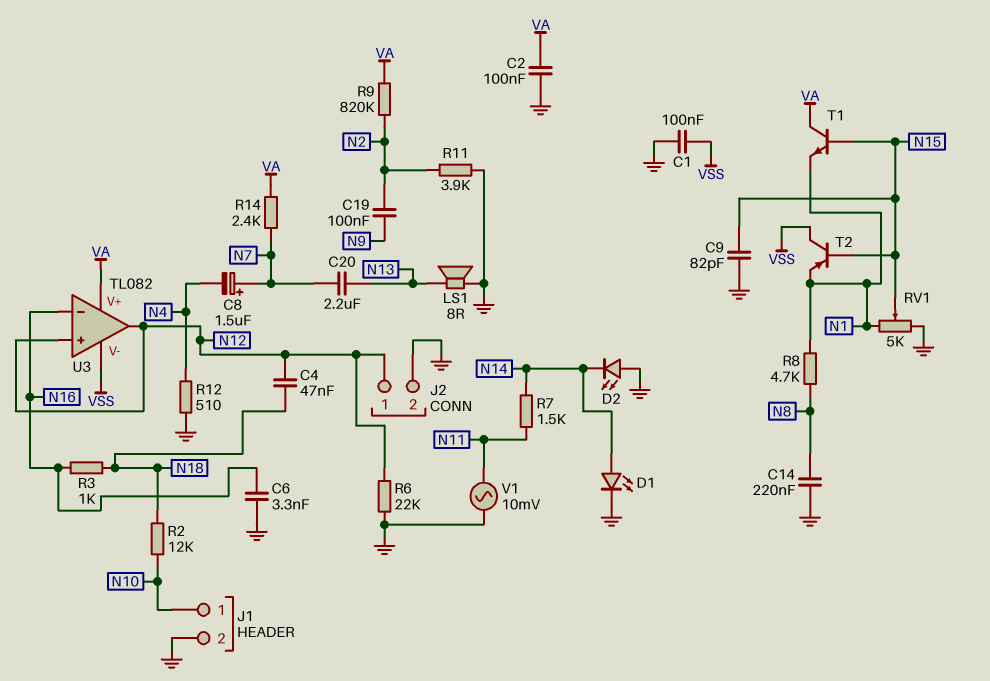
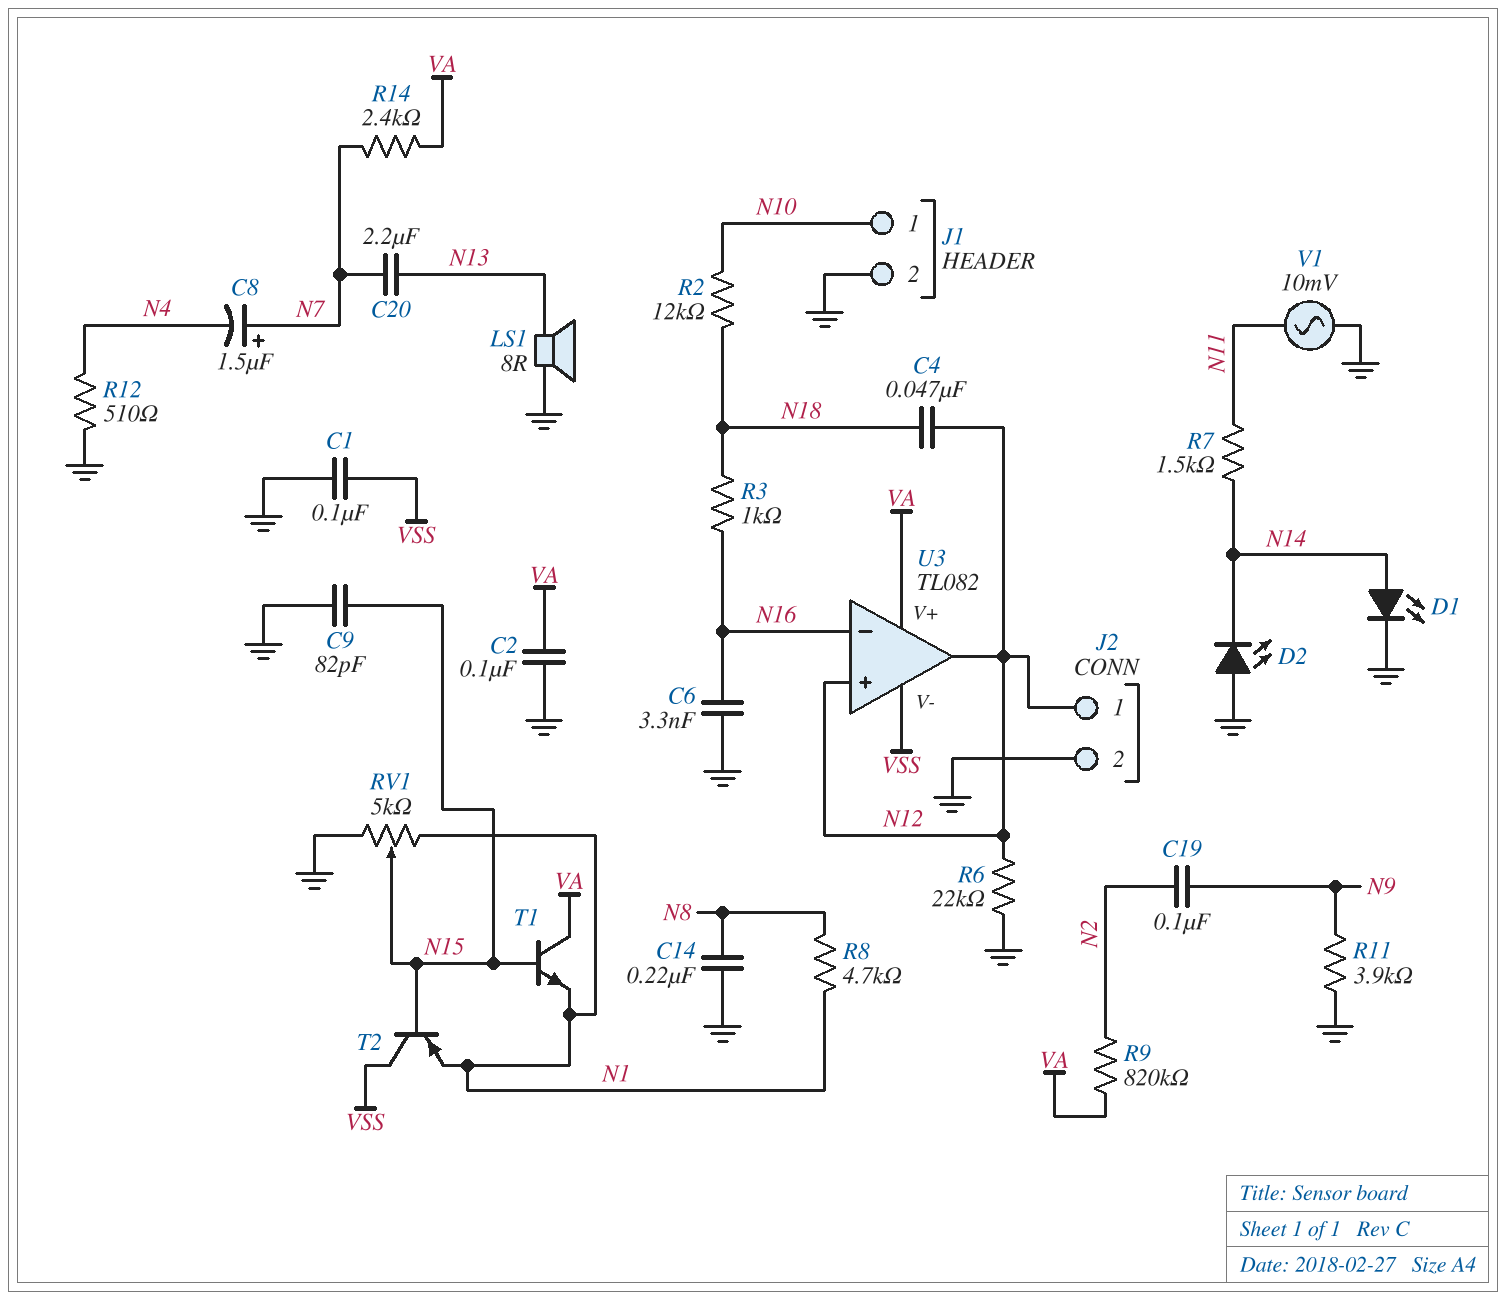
R11: 3.9k (GND, N2) -> 3.9k (GND, N9)

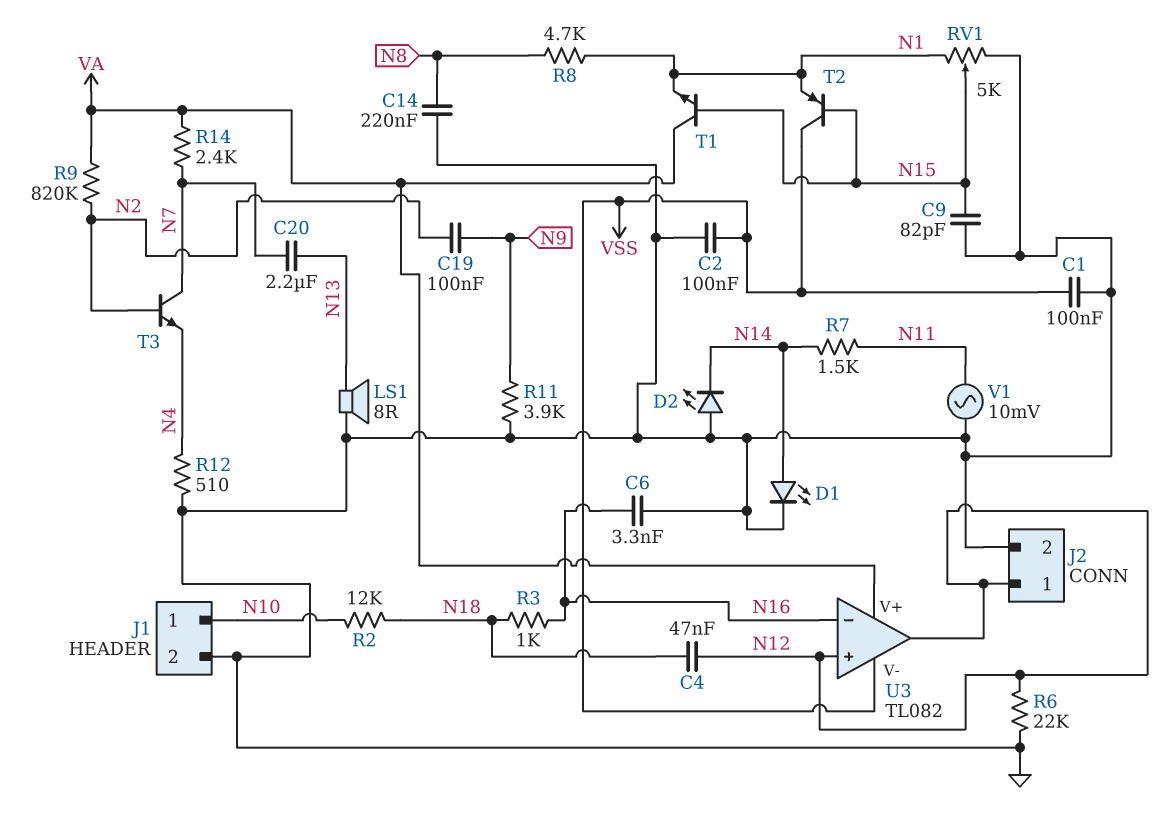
C2: 100nF (GND, VA) -> 100nF (GND, VSS)
C8: 1.5uF (plus N7, minus N4) -> none
T3: none -> NPN (B N2, C N7, E N4)

